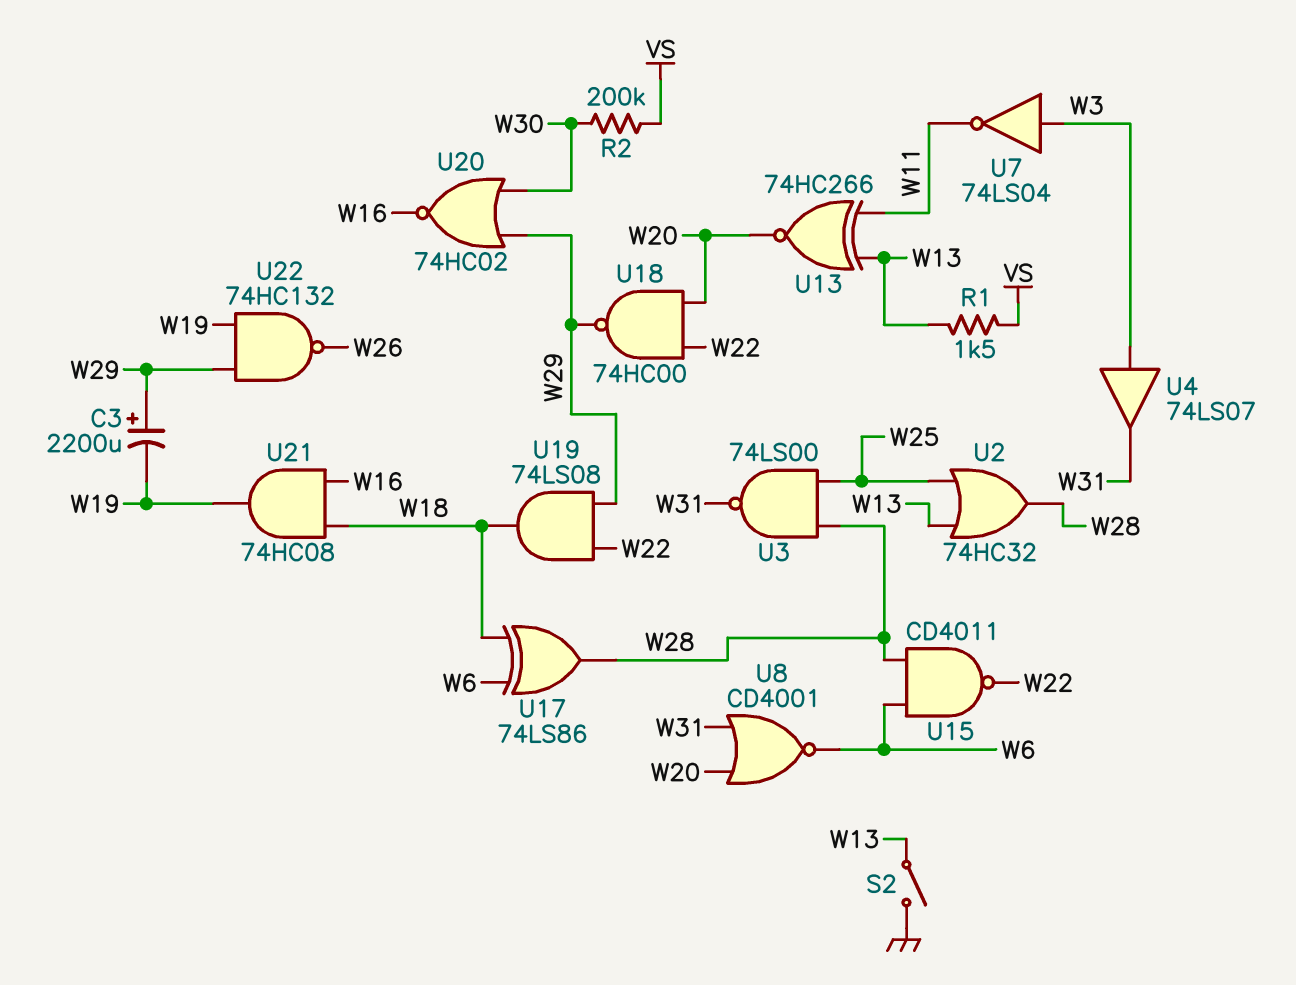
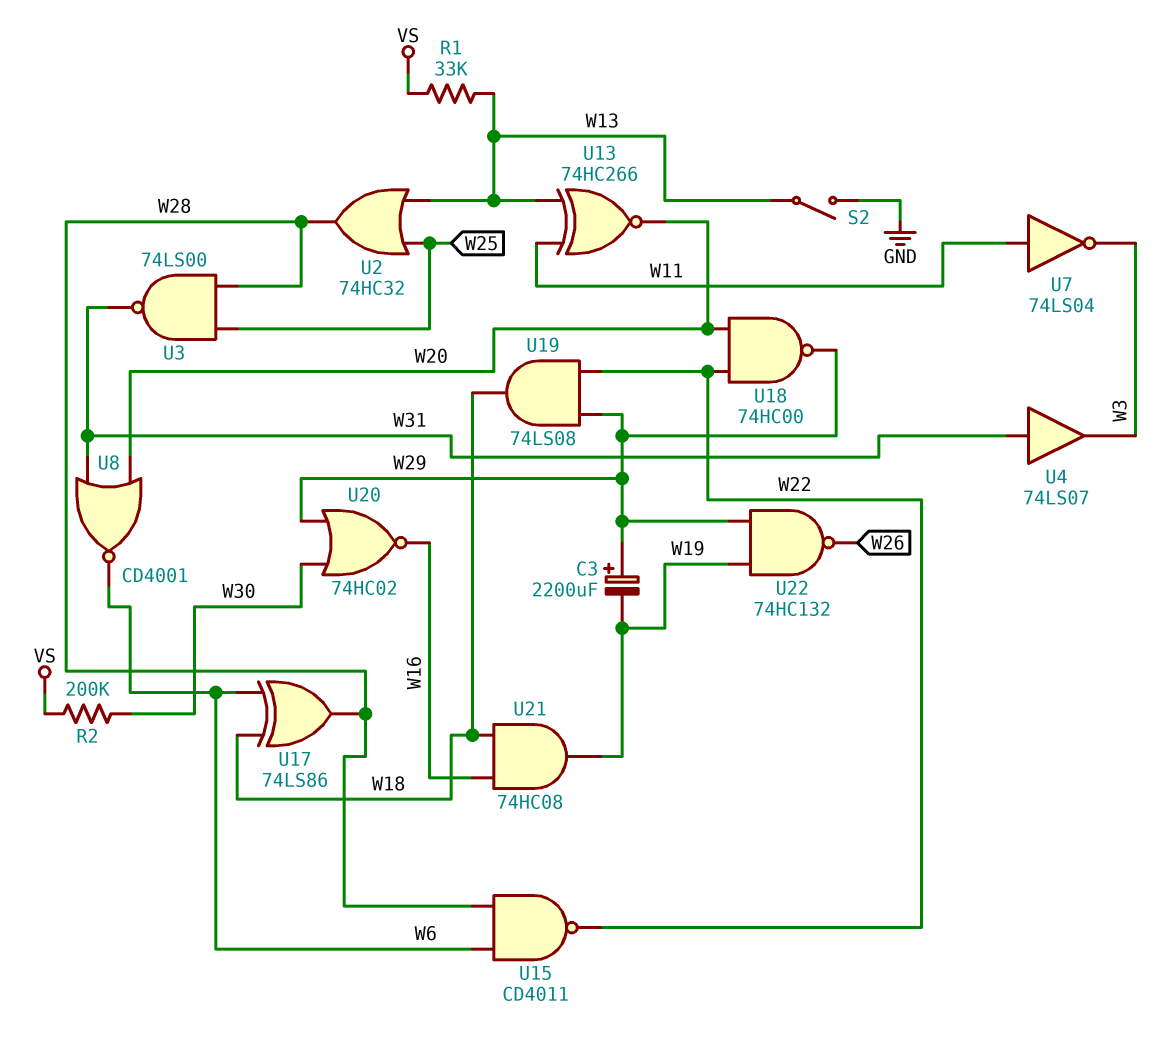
R1: 1.5k (VS, W13) -> 33k (VS, W13)
U4: buffer 74LS07 (in W3, out W31) -> buffer 74LS07 (in W31, out W3)
U7: NOT 74LS04 (in W3, out W11) -> NOT 74LS04 (in W11, out W3)

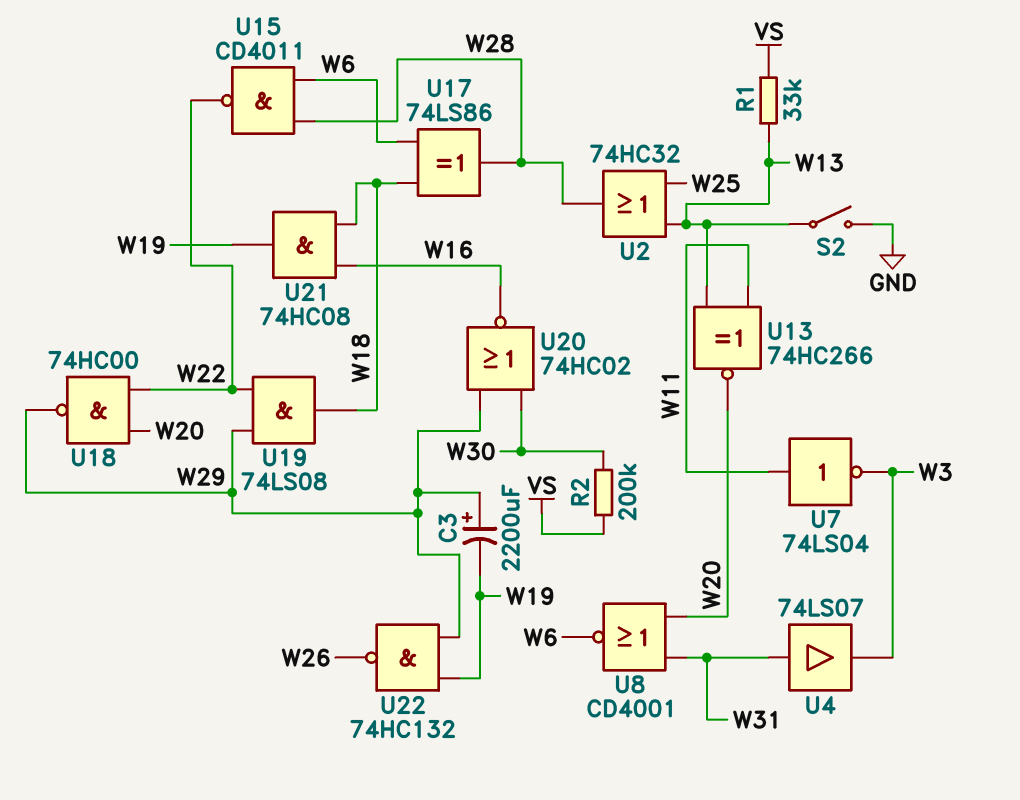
U3: NAND 74LS00 (in W25, in W28, out W31) -> none

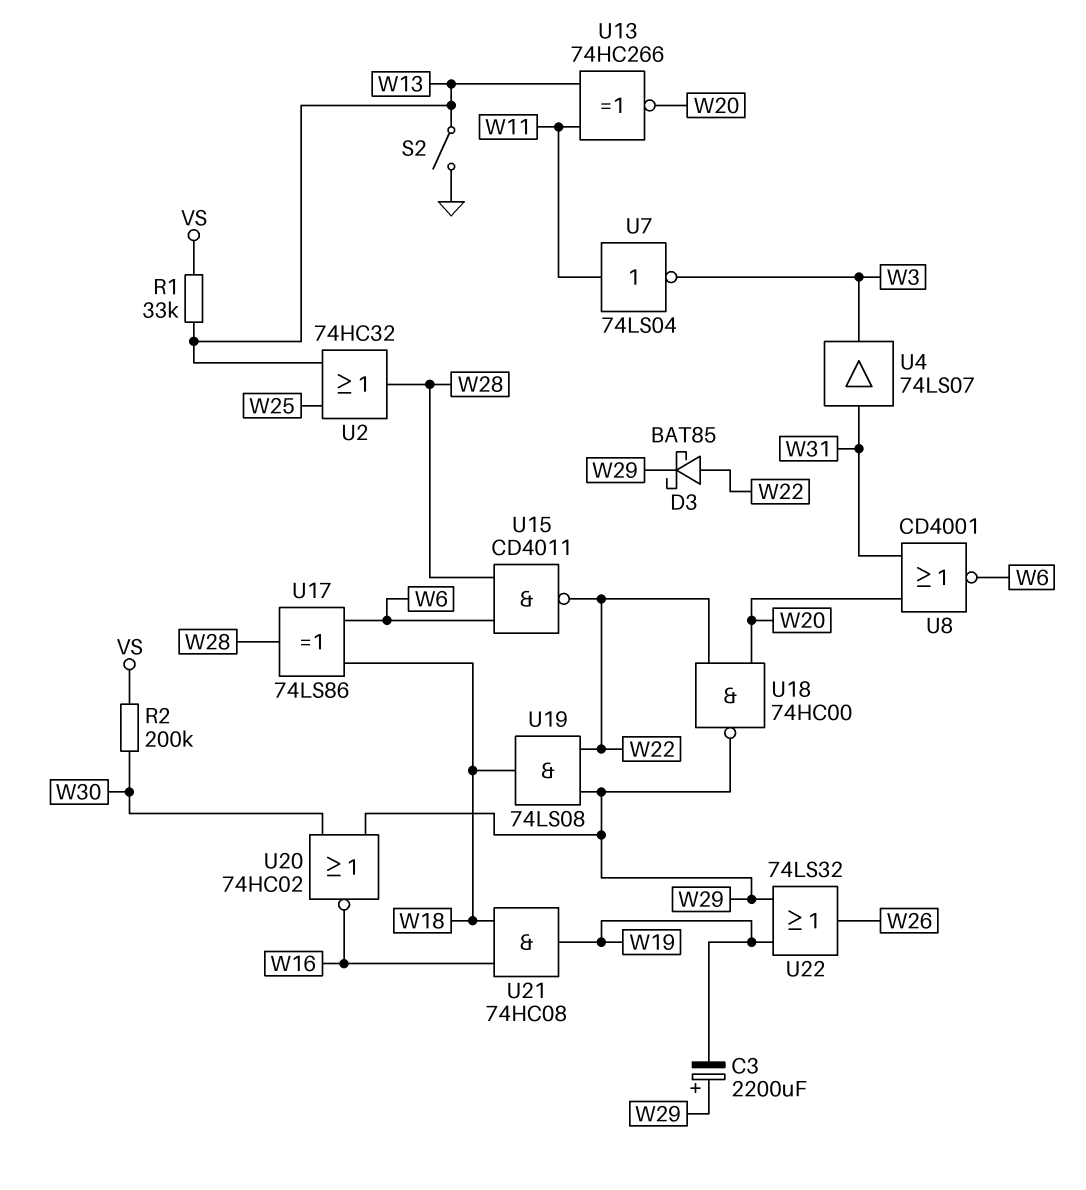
D3: none -> schottky BAT85 (A W22, K W29)
U22: NAND 74HC132 (in W19, in W29, out W26) -> OR 74LS32 (in W19, in W29, out W26)

